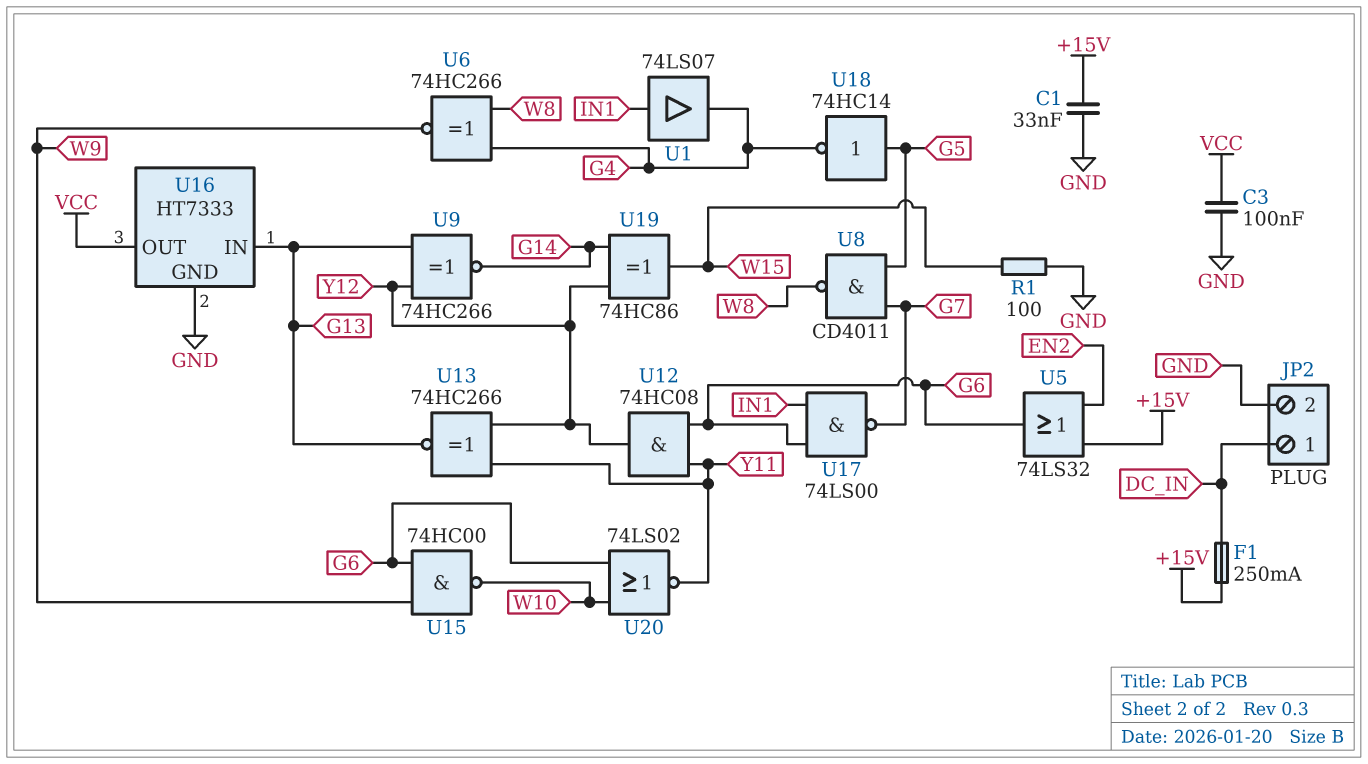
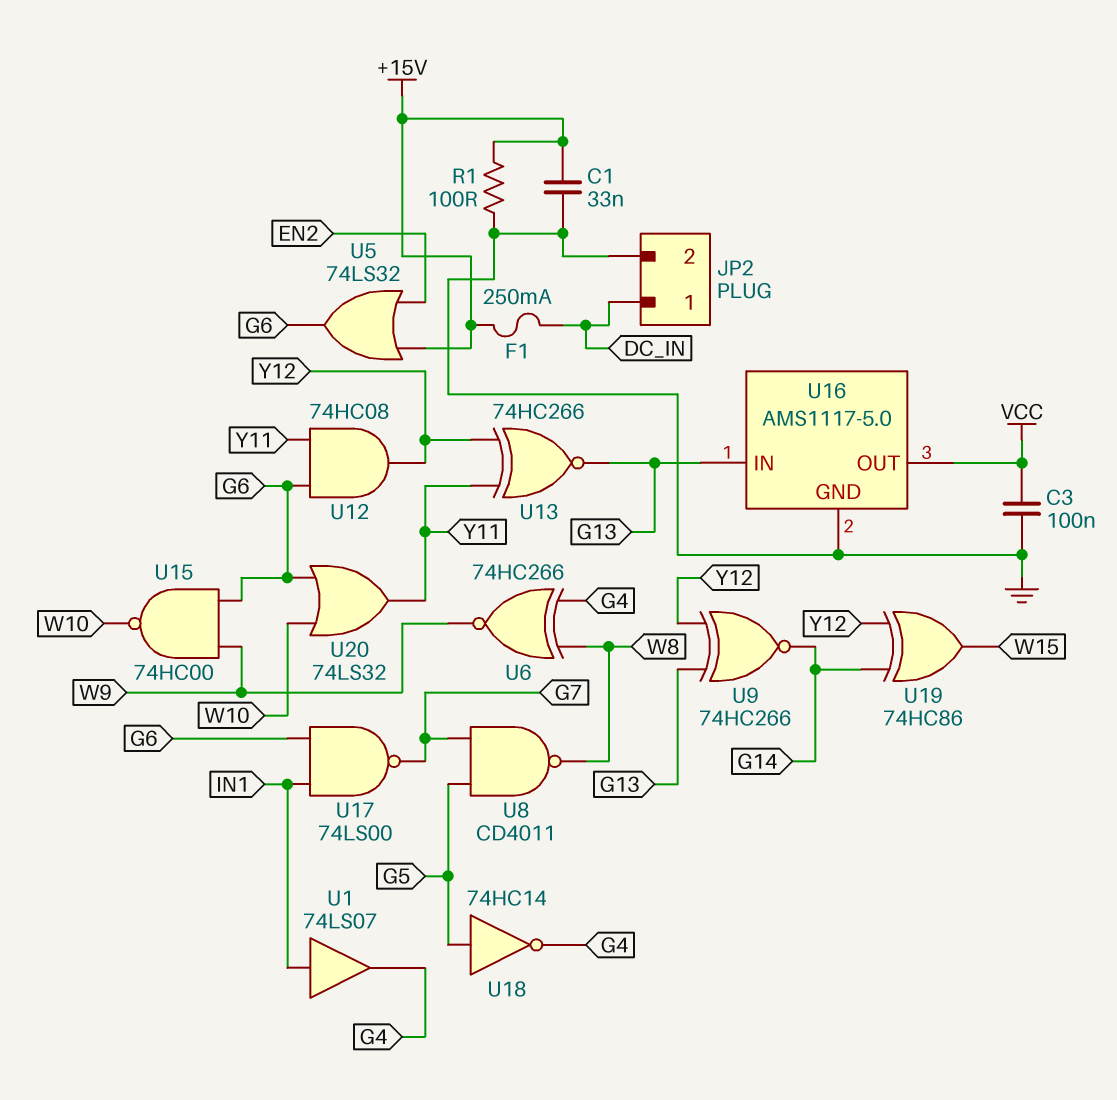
R1: 100 (GND, W15) -> 100 (+15V, GND)
U16: HT7333 -> AMS1117-5.0
U20: NOR 74LS02 (in G6, in W10, out Y11) -> OR 74LS32 (in G6, in W10, out Y11)

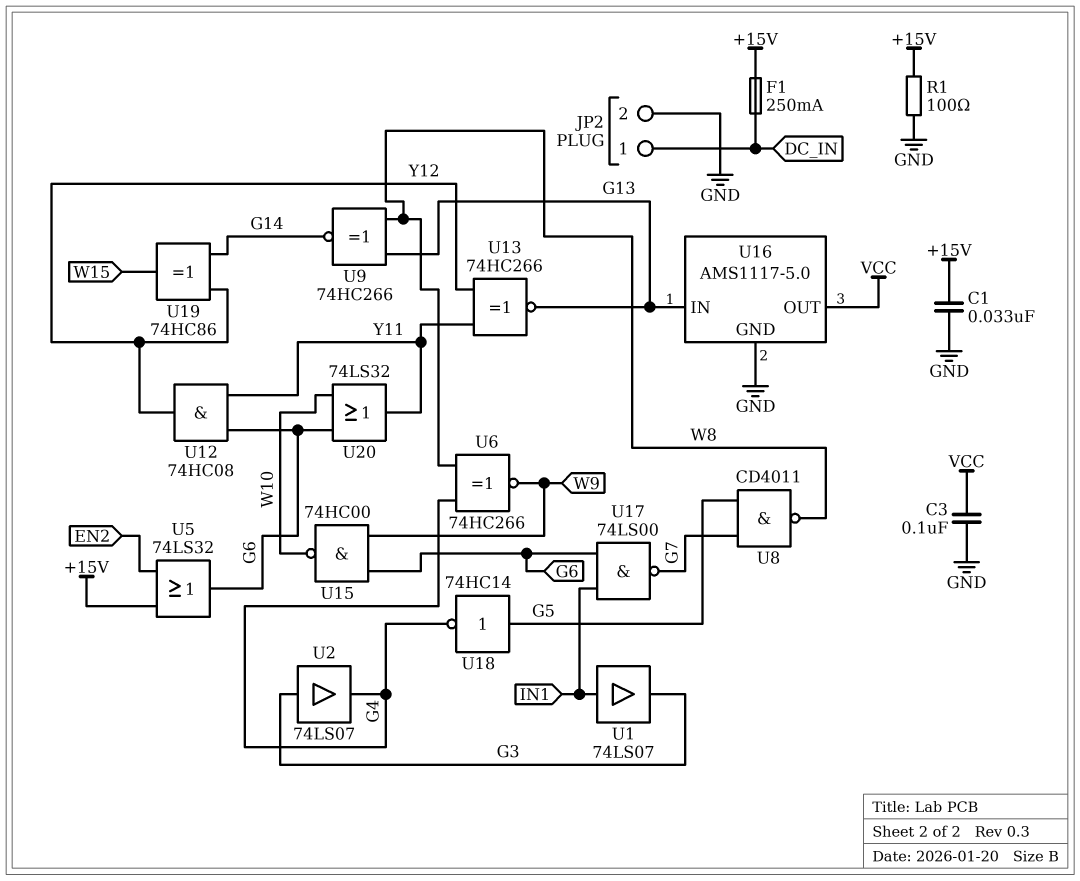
U1: buffer 74LS07 (in IN1, out G4) -> buffer 74LS07 (in IN1, out G3)
U2: none -> buffer 74LS07 (in G3, out G4)
U9: XNOR 74HC266 (in G13, in Y12, out G14) -> XNOR 74HC266 (in G13, in W8, out G14)

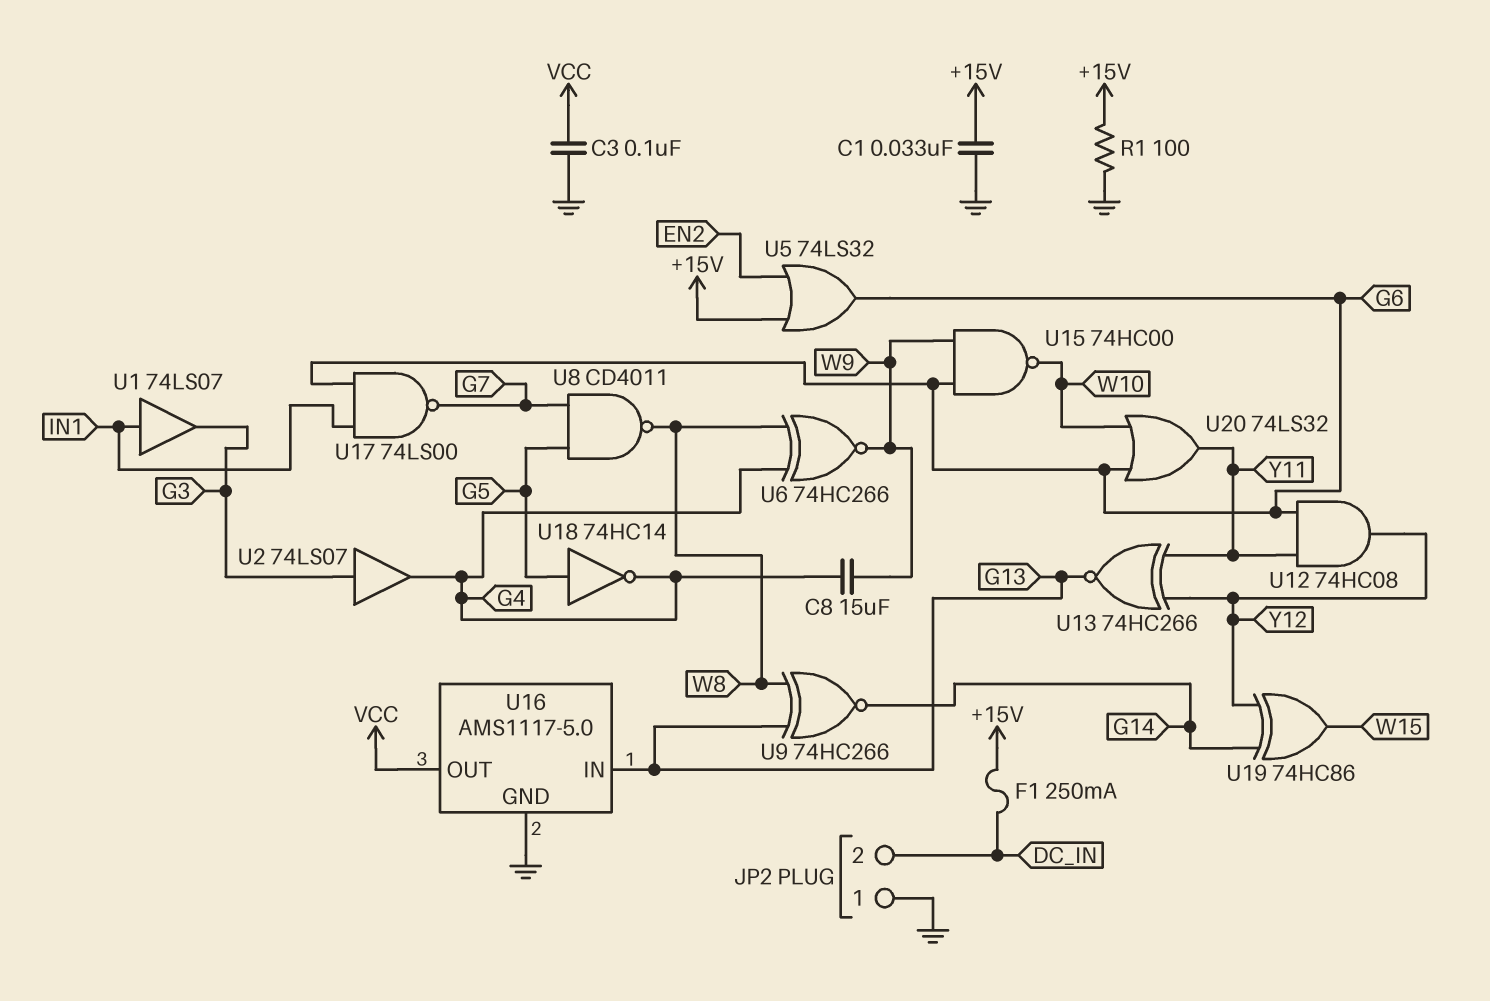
C8: none -> 15uF (G4, W9)
JP2 pin 1: DC_IN -> GND
JP2 pin 2: GND -> DC_IN

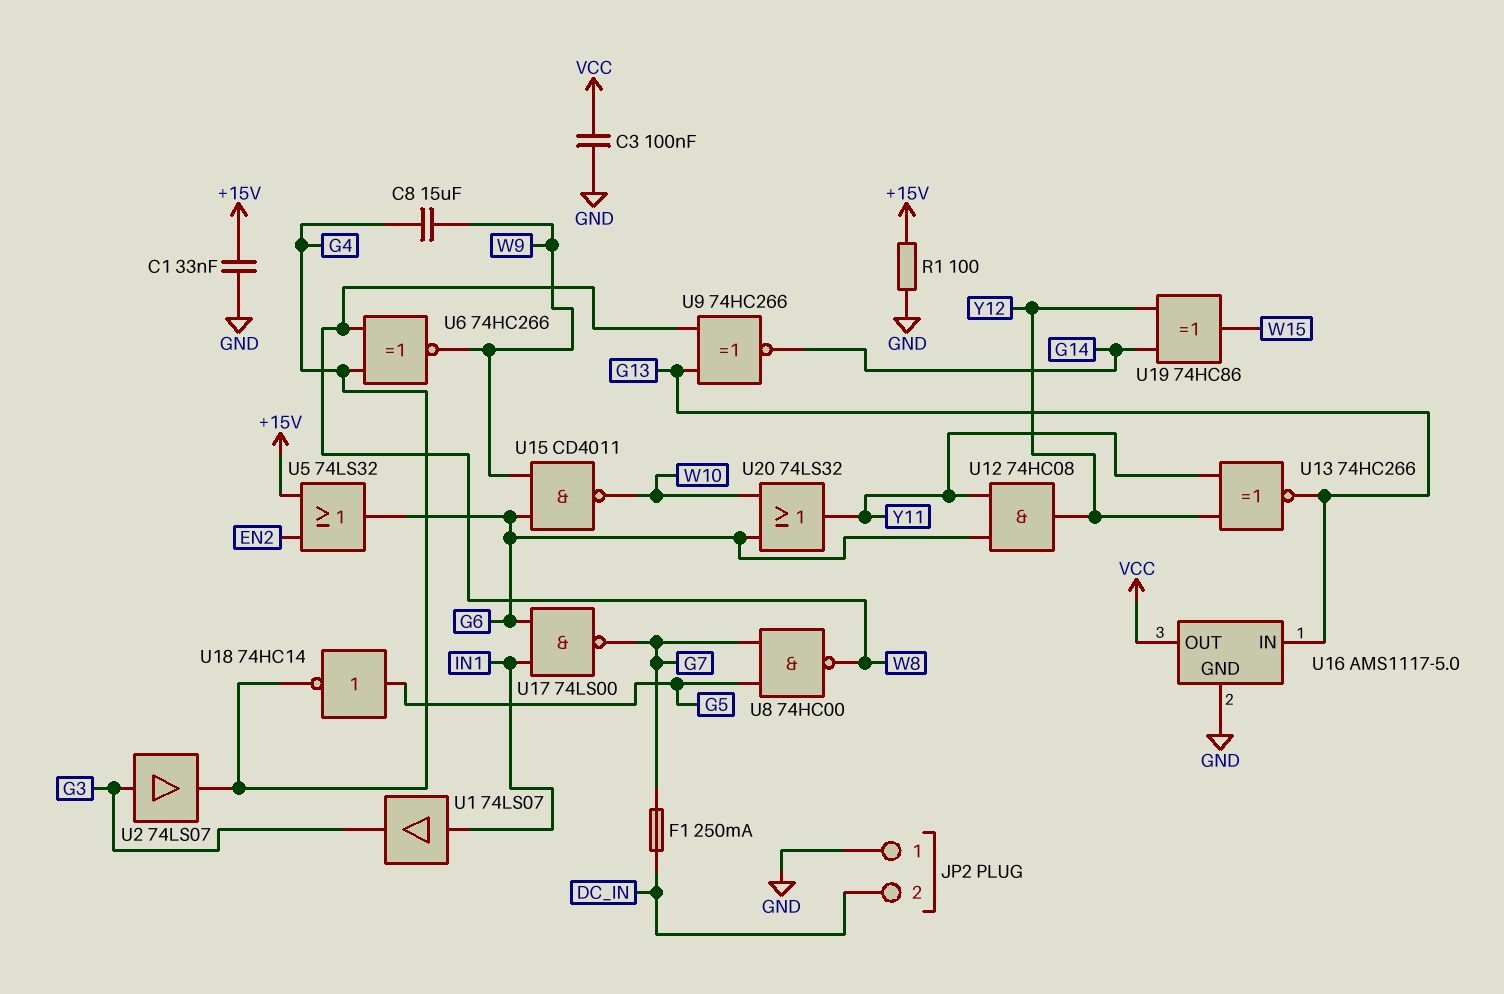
F1: 250mA (+15V, DC_IN) -> 250mA (DC_IN, G7)
U8: NAND CD4011 (in G5, in G7, out W8) -> NAND 74HC00 (in G5, in G7, out W8)
U15: NAND 74HC00 (in G6, in W9, out W10) -> NAND CD4011 (in G6, in W9, out W10)

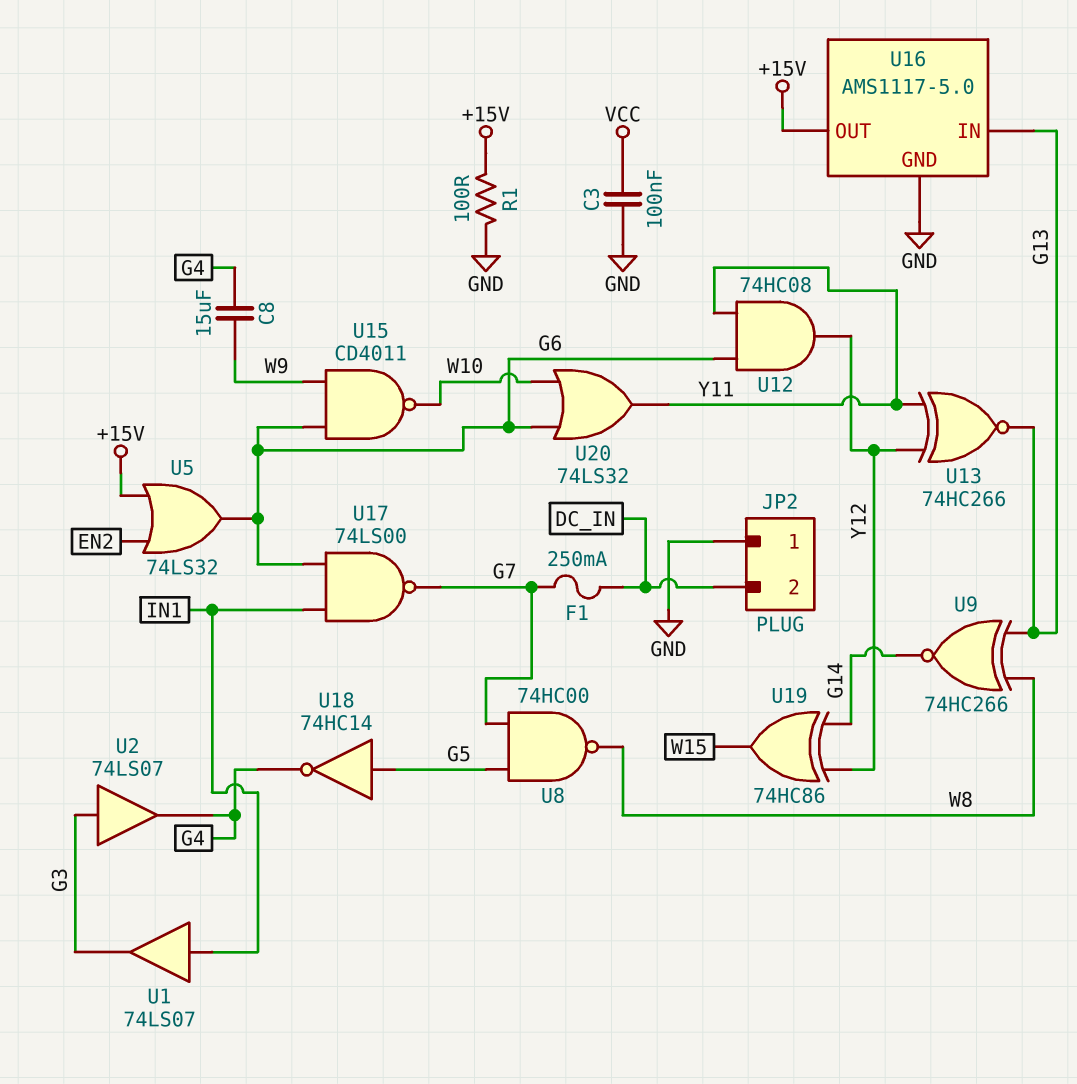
C1: 33nF (+15V, GND) -> none
U6: XNOR 74HC266 (in G4, in W8, out W9) -> none
U16 pin OUT: VCC -> +15V

